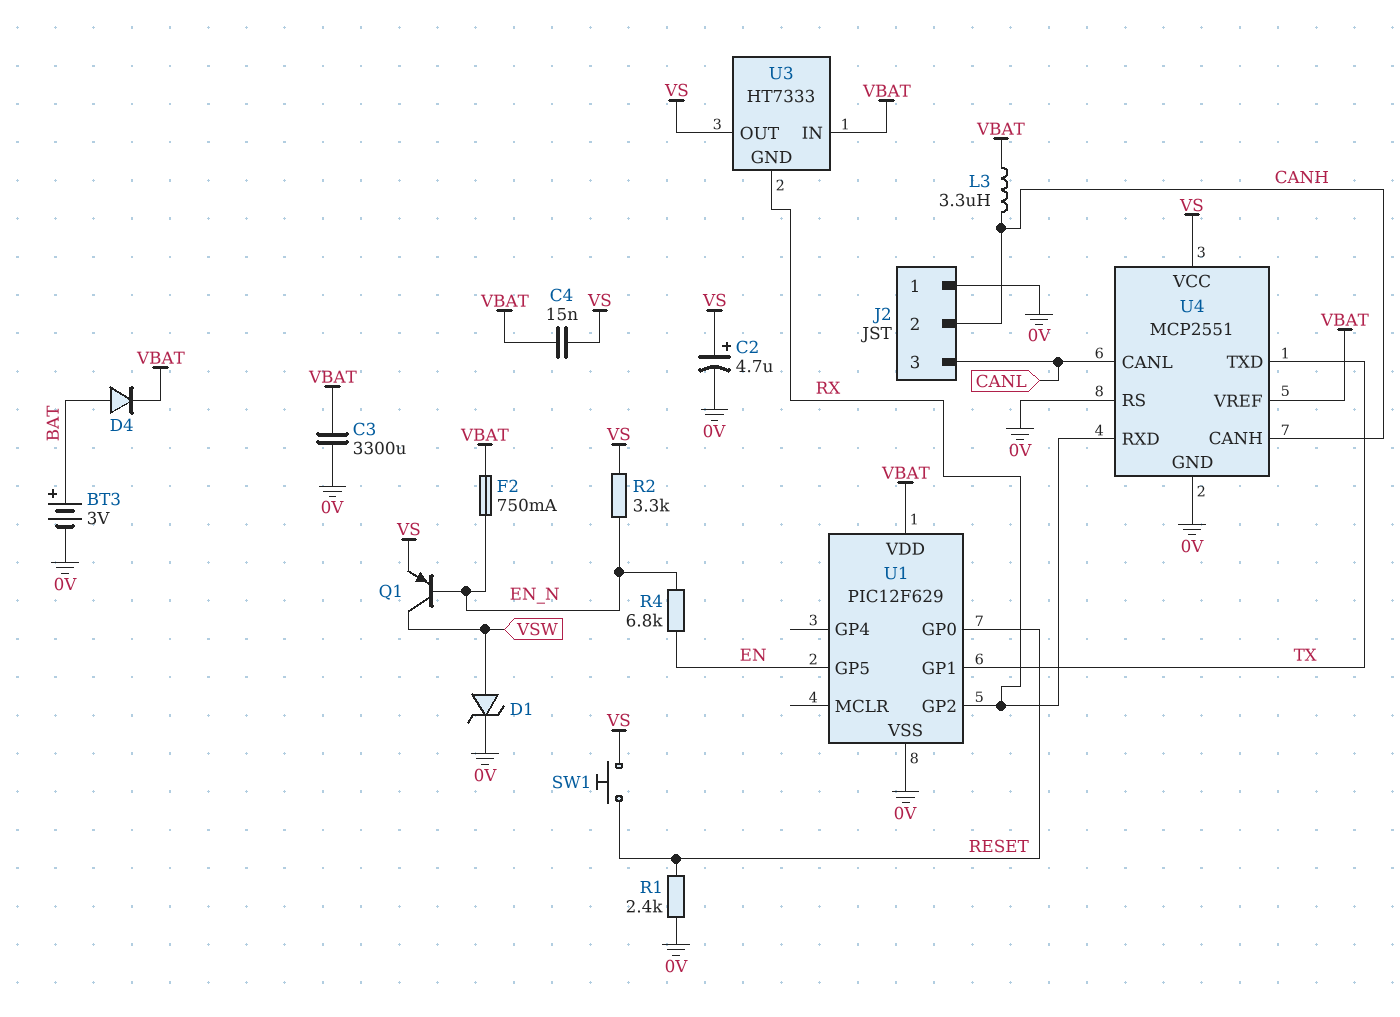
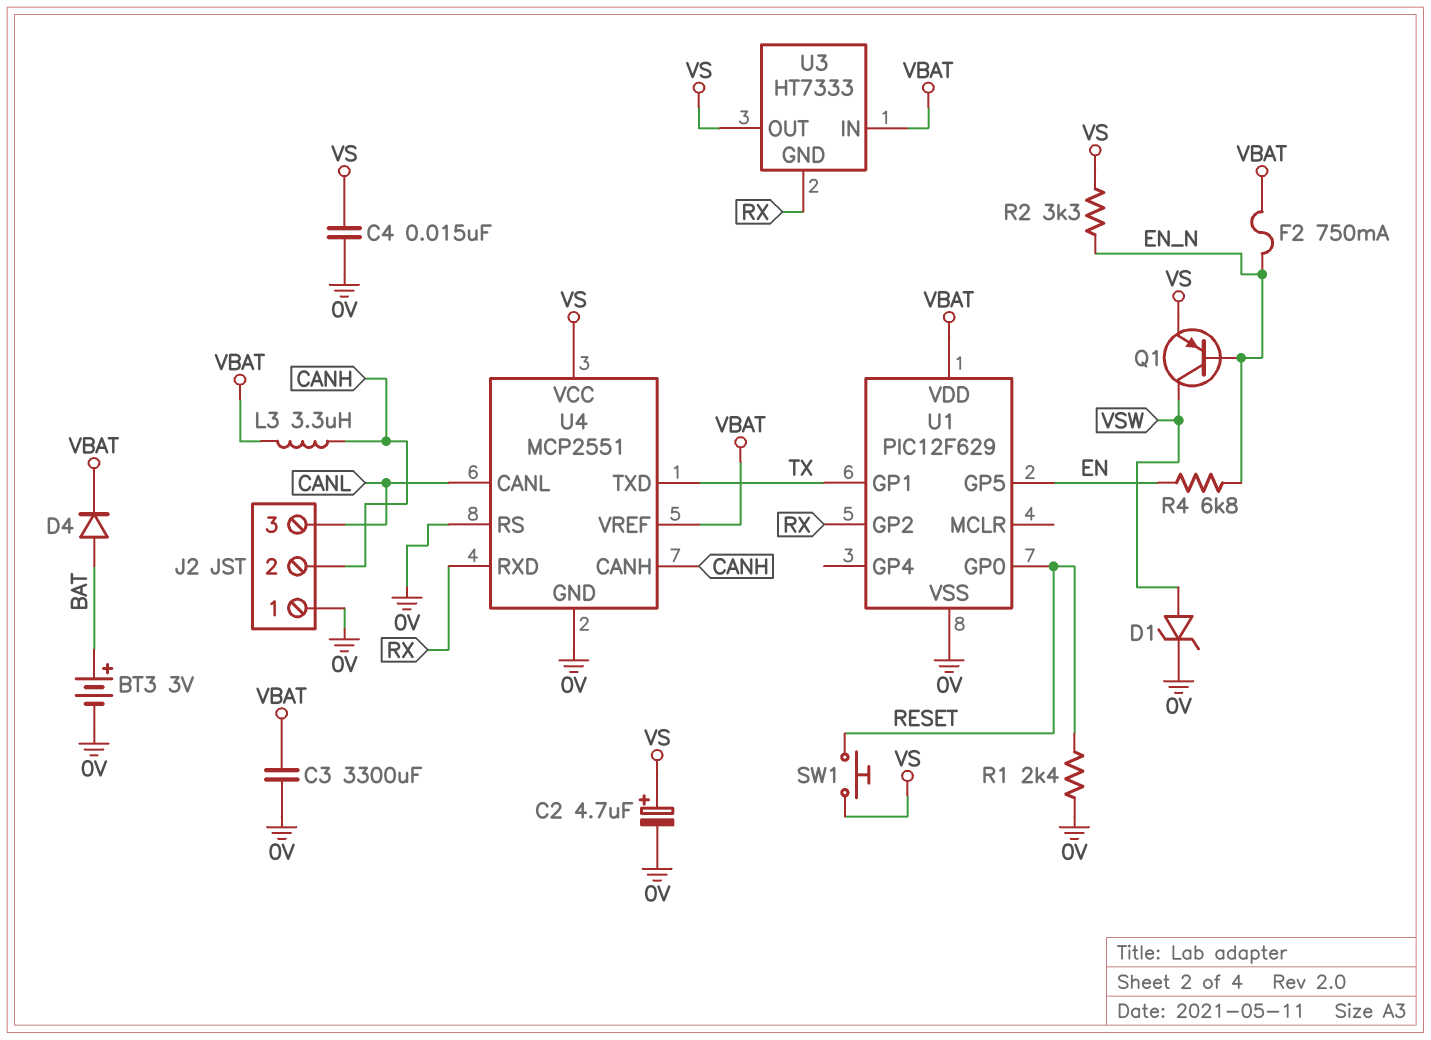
C4: 15nF (VBAT, VS) -> 15nF (0V, VS)

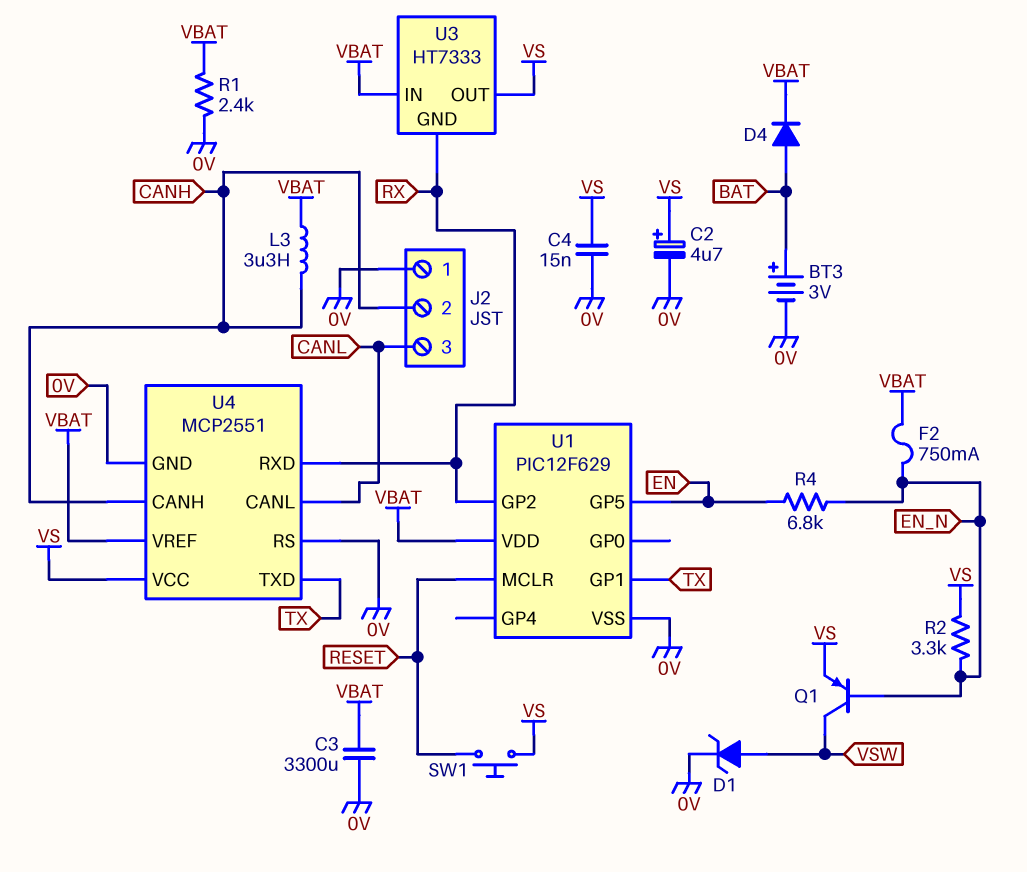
R1: 2.4k (0V, RESET) -> 2.4k (0V, VBAT)
U1 pin GP0: RESET -> none
U1 pin MCLR: none -> RESET

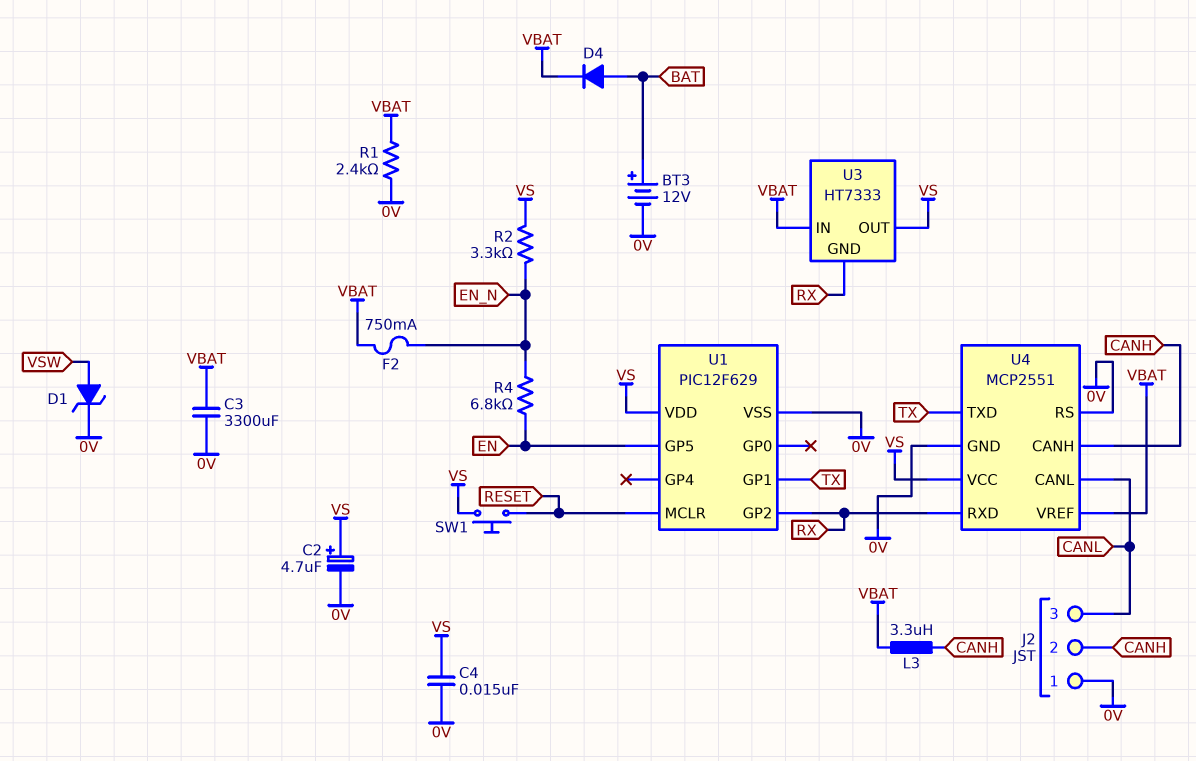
BT3: 3V (plus BAT, minus 0V) -> 12V (plus BAT, minus 0V)
Q1: PNP (B EN_N, C VSW, E VS) -> none
U1 pin VDD: VBAT -> VS

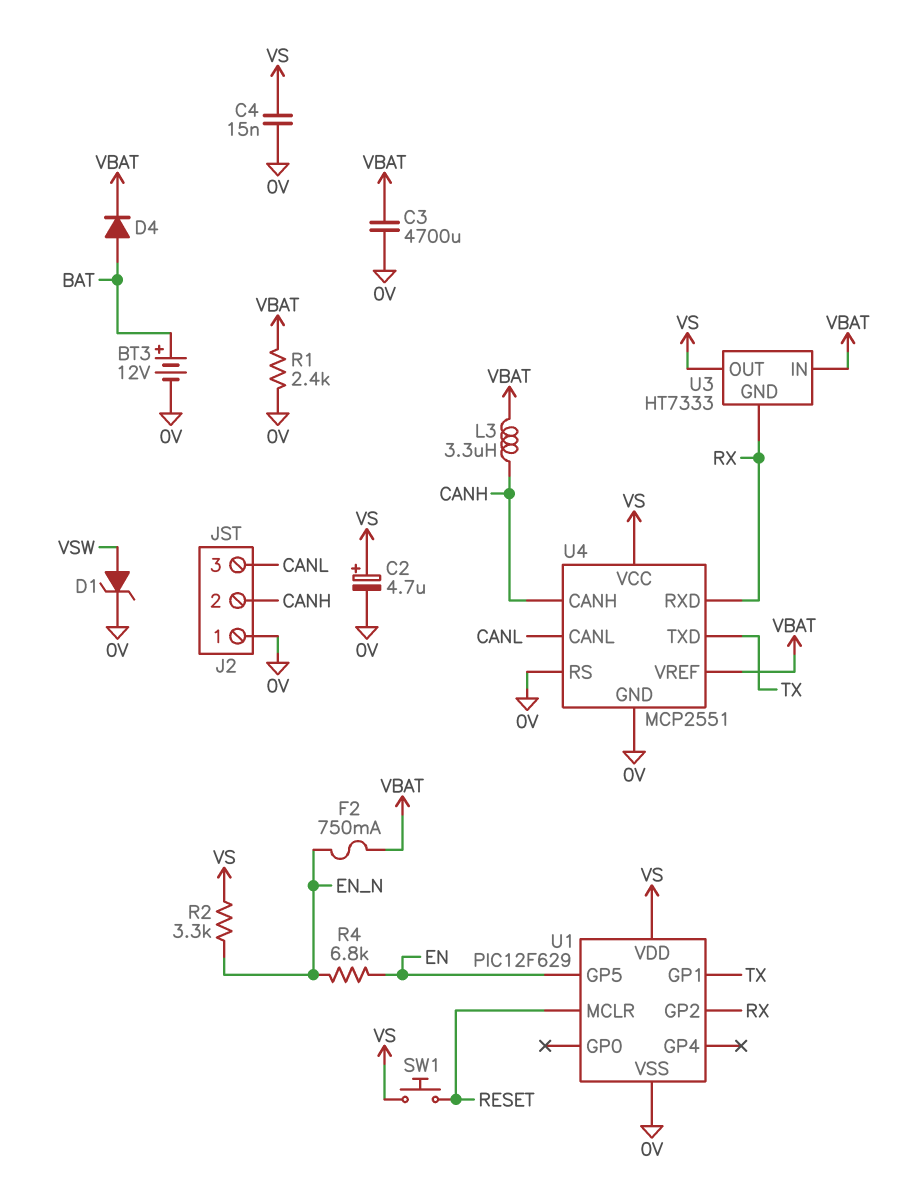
C3: 3300uF (0V, VBAT) -> 4700uF (0V, VBAT)

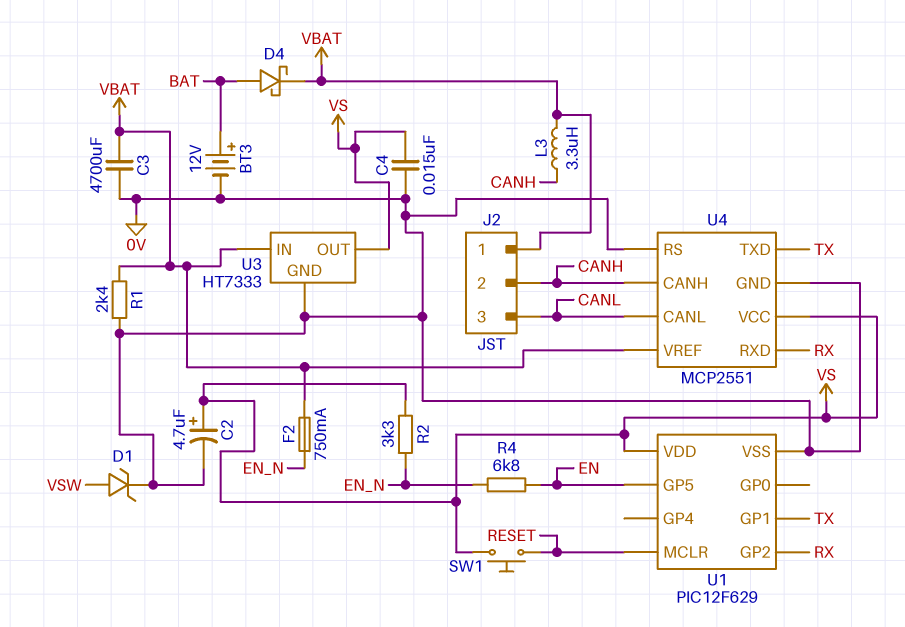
D4: diode (A BAT, K VBAT) -> schottky (A BAT, K VBAT)
J2 pin 1: 0V -> VBAT
U3 pin GND: RX -> 0V

